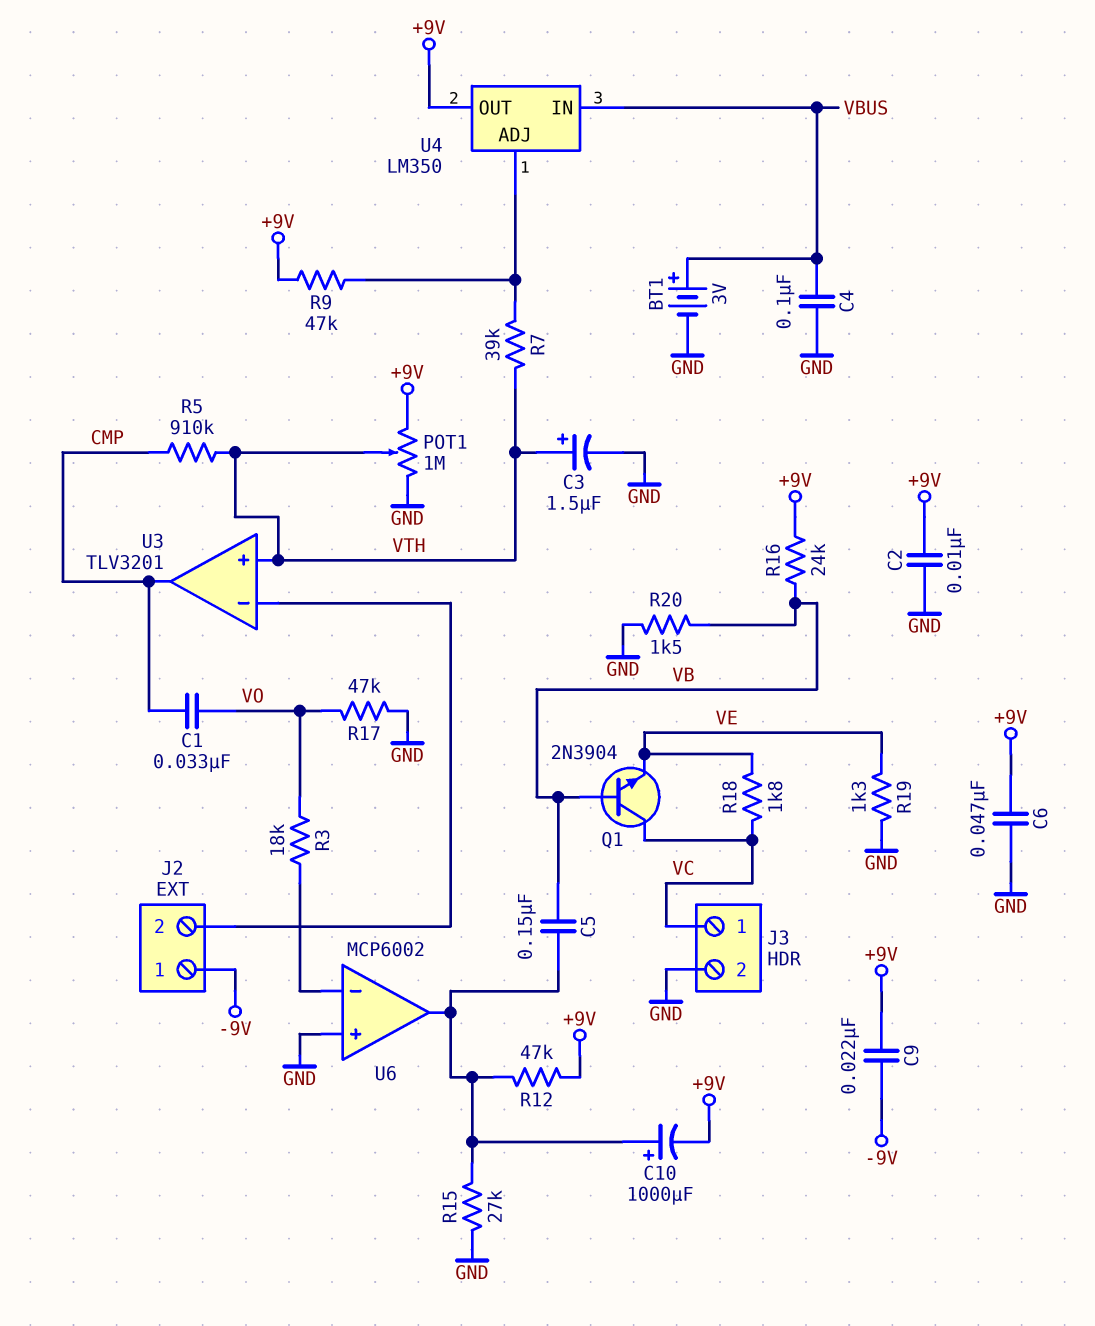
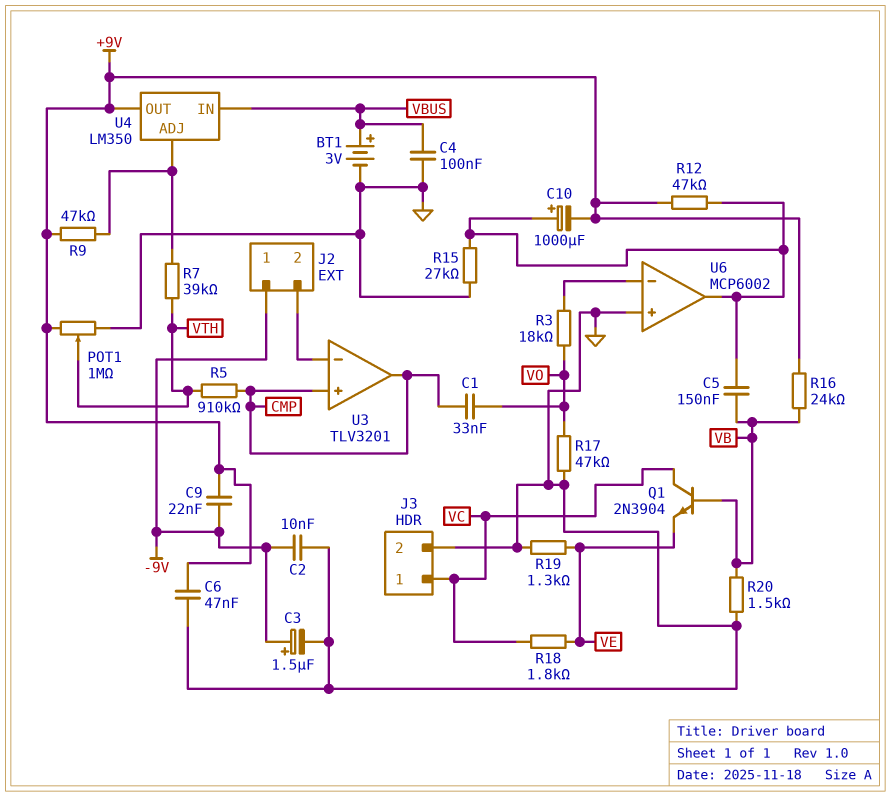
C2: 10nF (+9V, GND) -> 10nF (-9V, GND)
C3: 1.5uF (plus VTH, minus GND) -> 1.5uF (plus -9V, minus GND)
U3 pin in+: VTH -> CMP

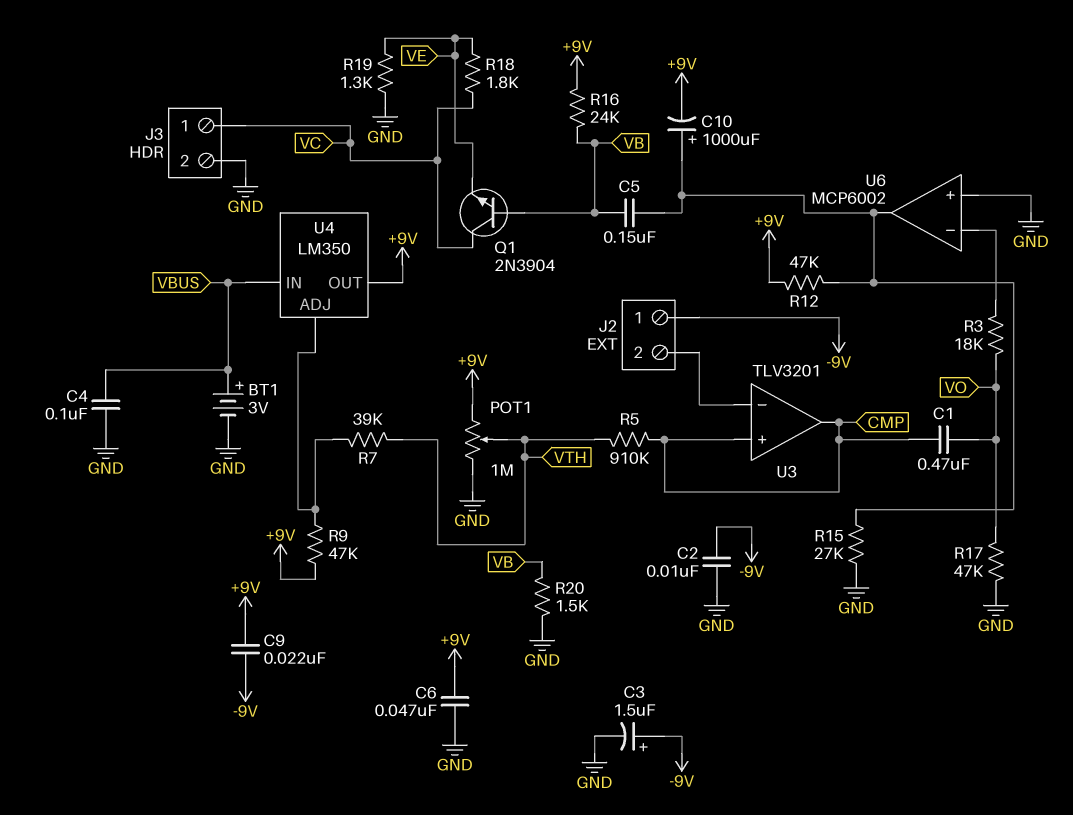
C1: 33nF (CMP, VO) -> 470nF (CMP, VO)

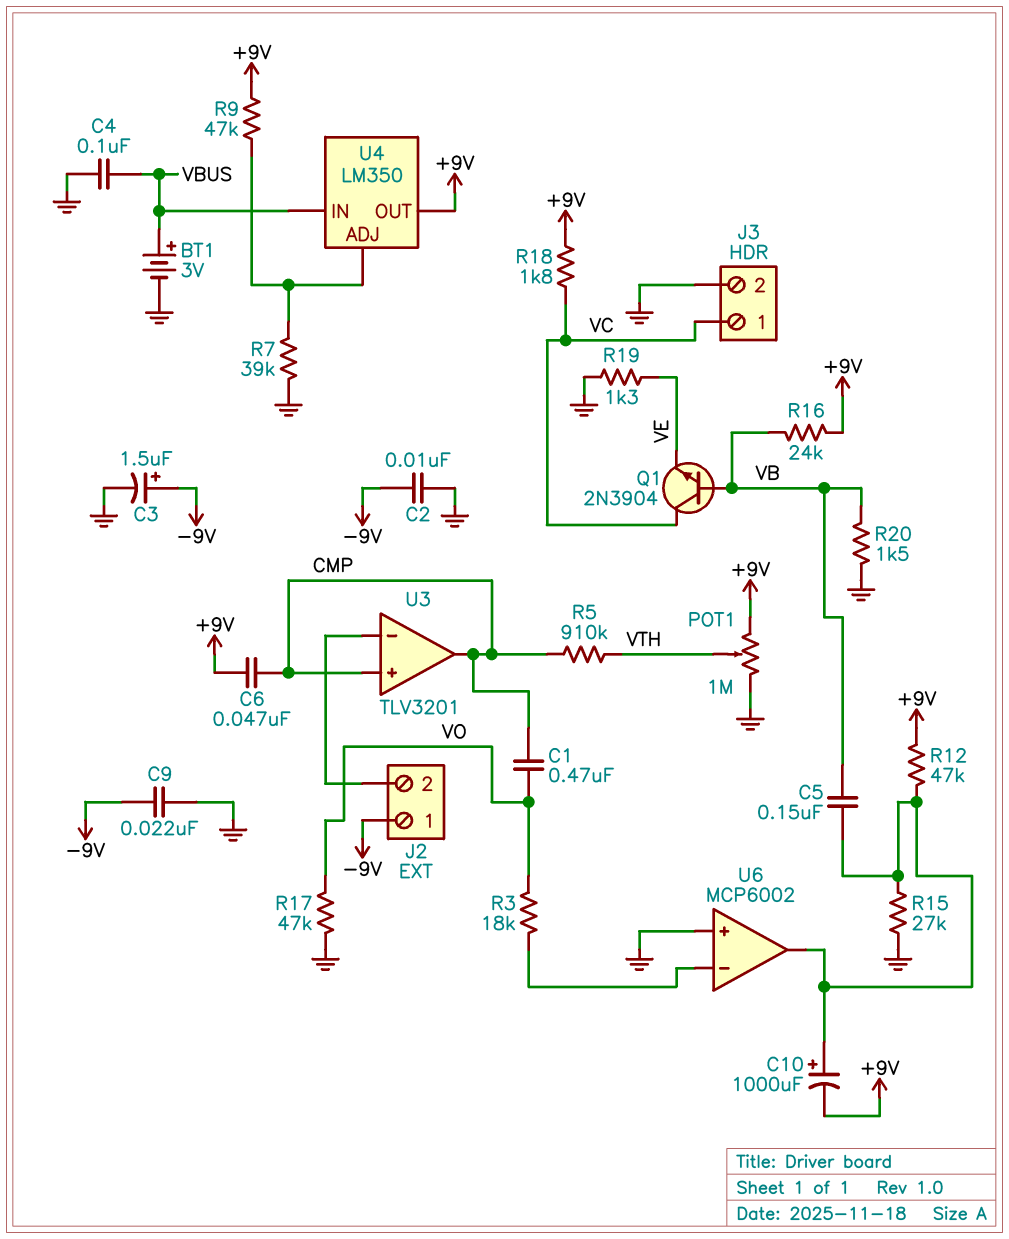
C6: 47nF (+9V, GND) -> 47nF (+9V, CMP)
C9: 22nF (+9V, -9V) -> 22nF (-9V, GND)
R7: 39k (U4/ADJ, VTH) -> 39k (GND, U4/ADJ)
R18: 1.8k (VC, VE) -> 1.8k (+9V, VC)

